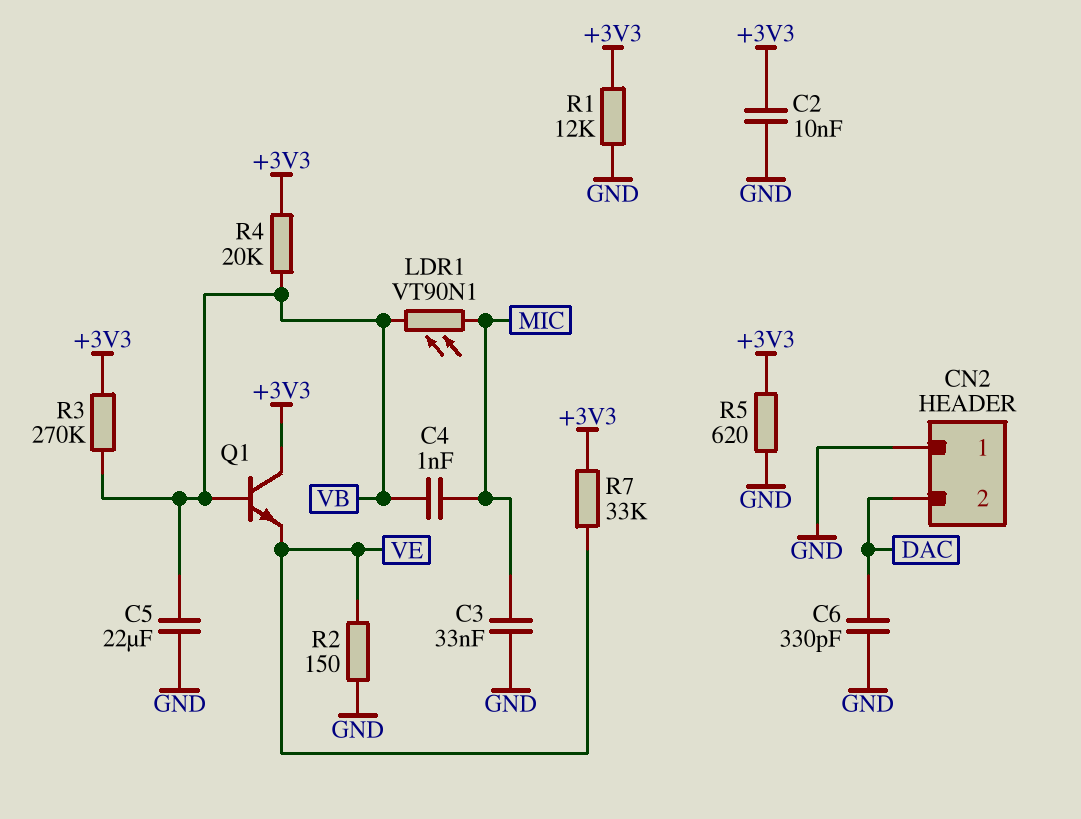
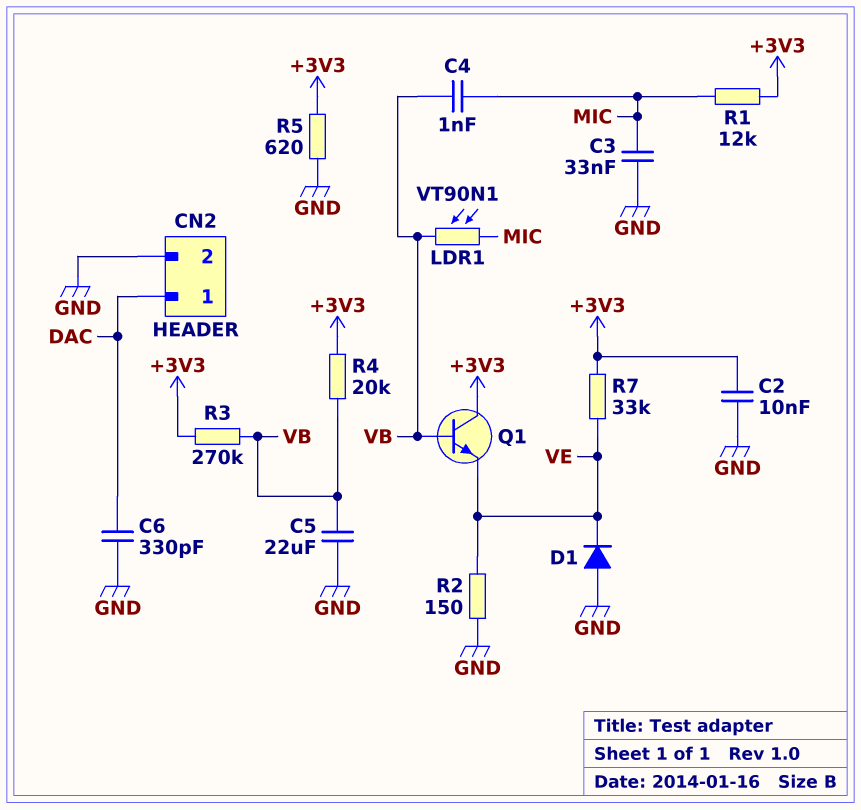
CN2 pin 1: GND -> DAC
CN2 pin 2: DAC -> GND
D1: none -> diode (A GND, K VE)
R1: 12k (+3V3, GND) -> 12k (+3V3, MIC)

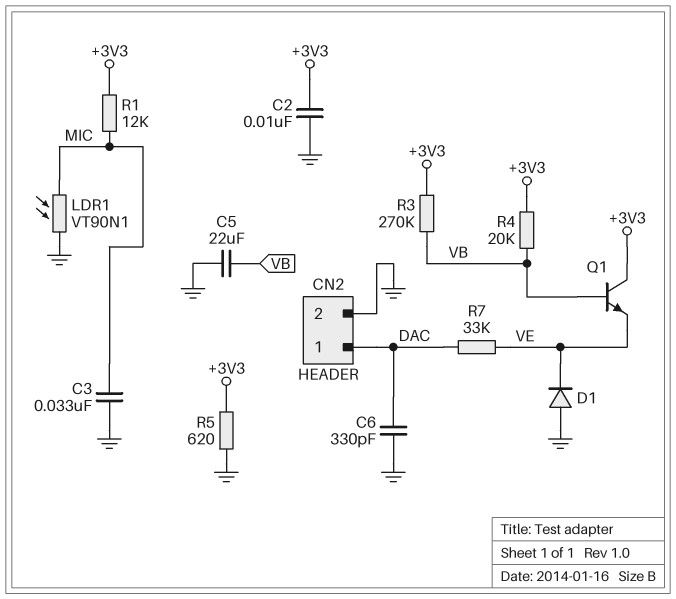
C4: 1nF (MIC, VB) -> none
LDR1: VT90N1 (MIC, VB) -> VT90N1 (GND, MIC)
R2: 150 (GND, VE) -> none
R7: 33k (+3V3, VE) -> 33k (DAC, VE)

